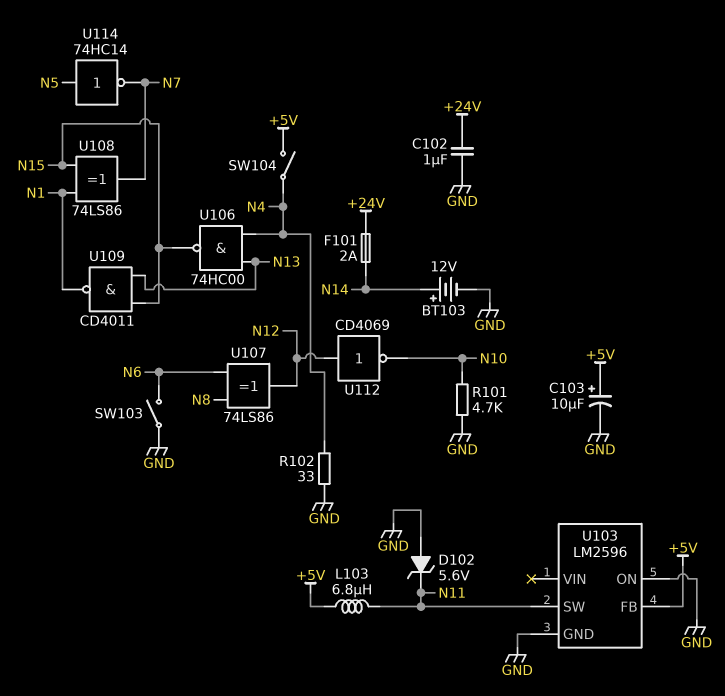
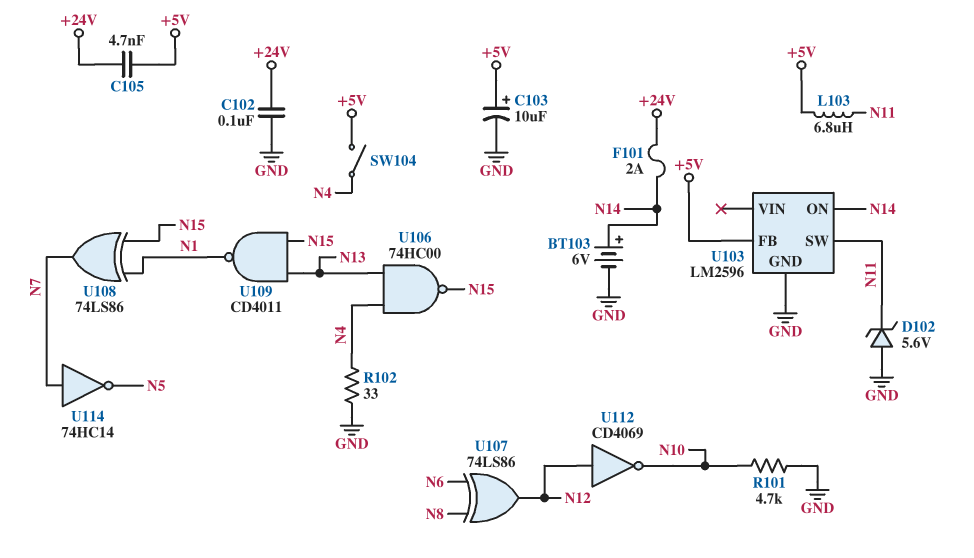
BT103: 12V (plus N14, minus GND) -> 6V (plus N14, minus GND)
C102: 1uF (+24V, GND) -> 100nF (+24V, GND)
C105: none -> 4.7nF (+5V, +24V)
SW103: switch (GND, N6) -> none
U103 pin ON: GND -> N14
U114: NOT 74HC14 (in N5, out N7) -> NOT 74HC14 (in N7, out N5)

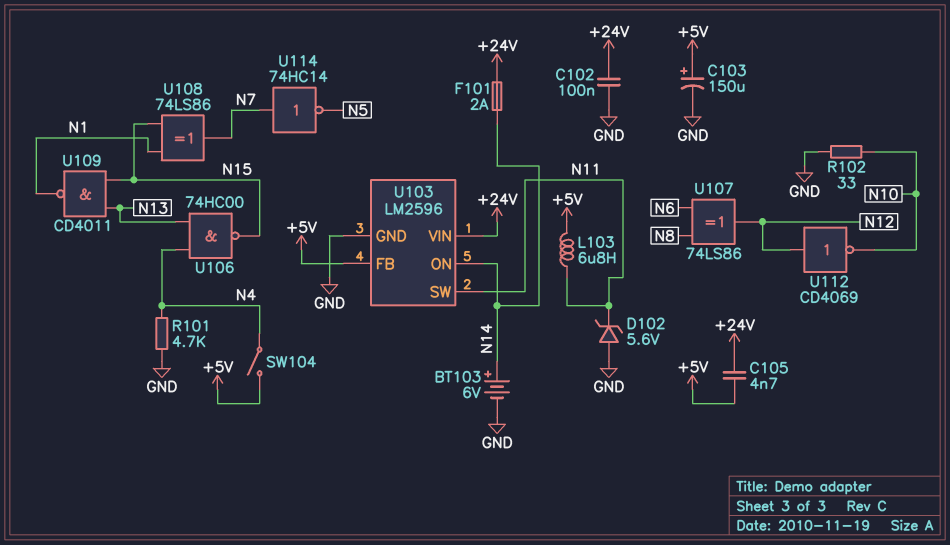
C103: 10uF (plus +5V, minus GND) -> 150uF (plus +5V, minus GND)
R101: 4.7k (GND, N10) -> 4.7k (GND, N4)
R102: 33 (GND, N4) -> 33 (GND, N10)
U103 pin VIN: none -> +24V

